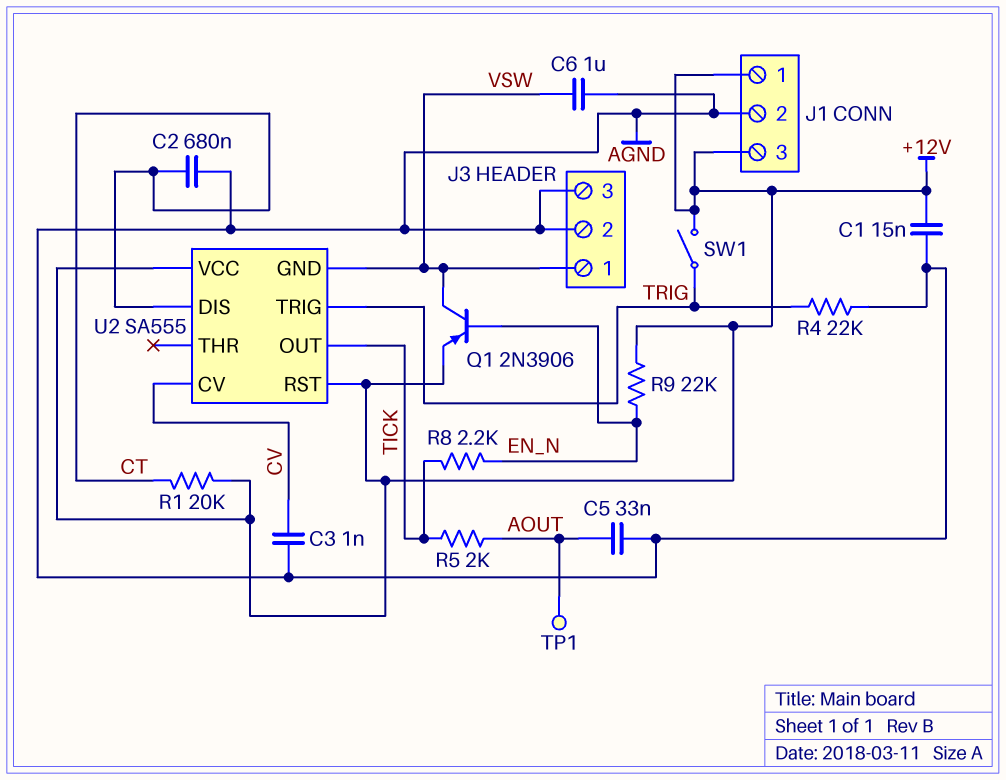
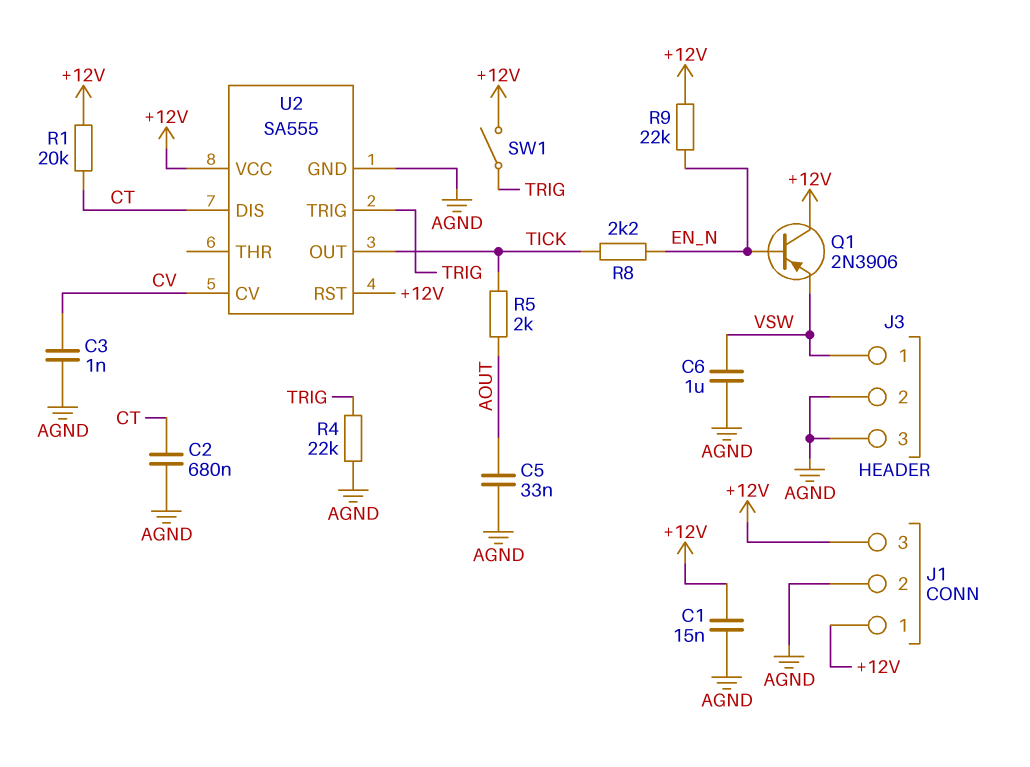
Q1: PNP 2N3906 (B EN_N, C VSW, E +12V) -> PNP 2N3906 (B EN_N, C +12V, E VSW)
TP1: test point (AOUT) -> none
U2 pin GND: VSW -> AGND

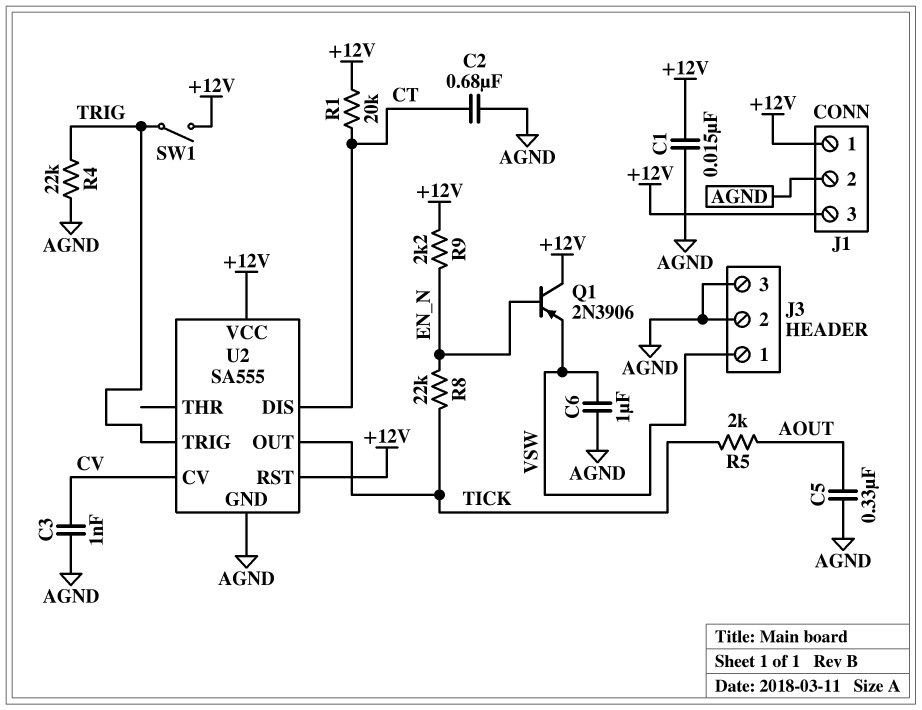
C5: 33nF (AGND, AOUT) -> 330nF (AGND, AOUT)
R8: 2.2k (EN_N, TICK) -> 22k (EN_N, TICK)
R9: 22k (+12V, EN_N) -> 2.2k (+12V, EN_N)

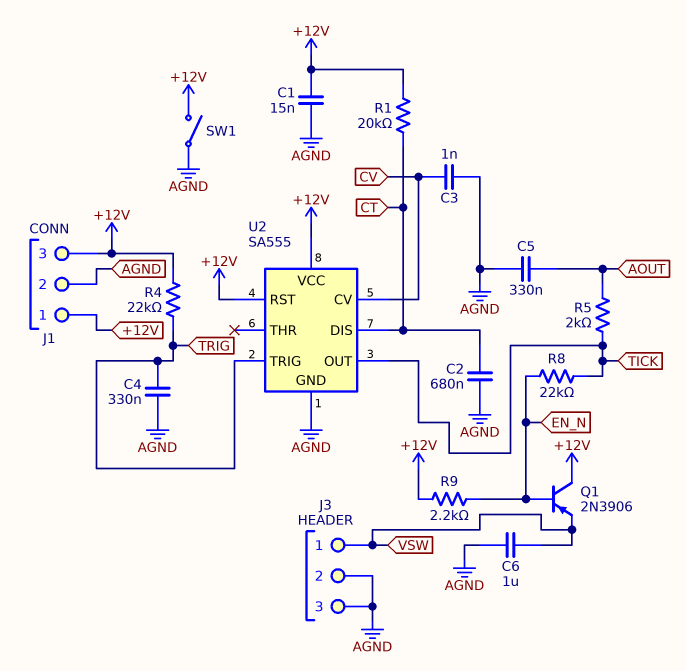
C4: none -> 330nF (AGND, TRIG)
R4: 22k (AGND, TRIG) -> 22k (+12V, TRIG)
SW1: switch (+12V, TRIG) -> switch (+12V, AGND)

